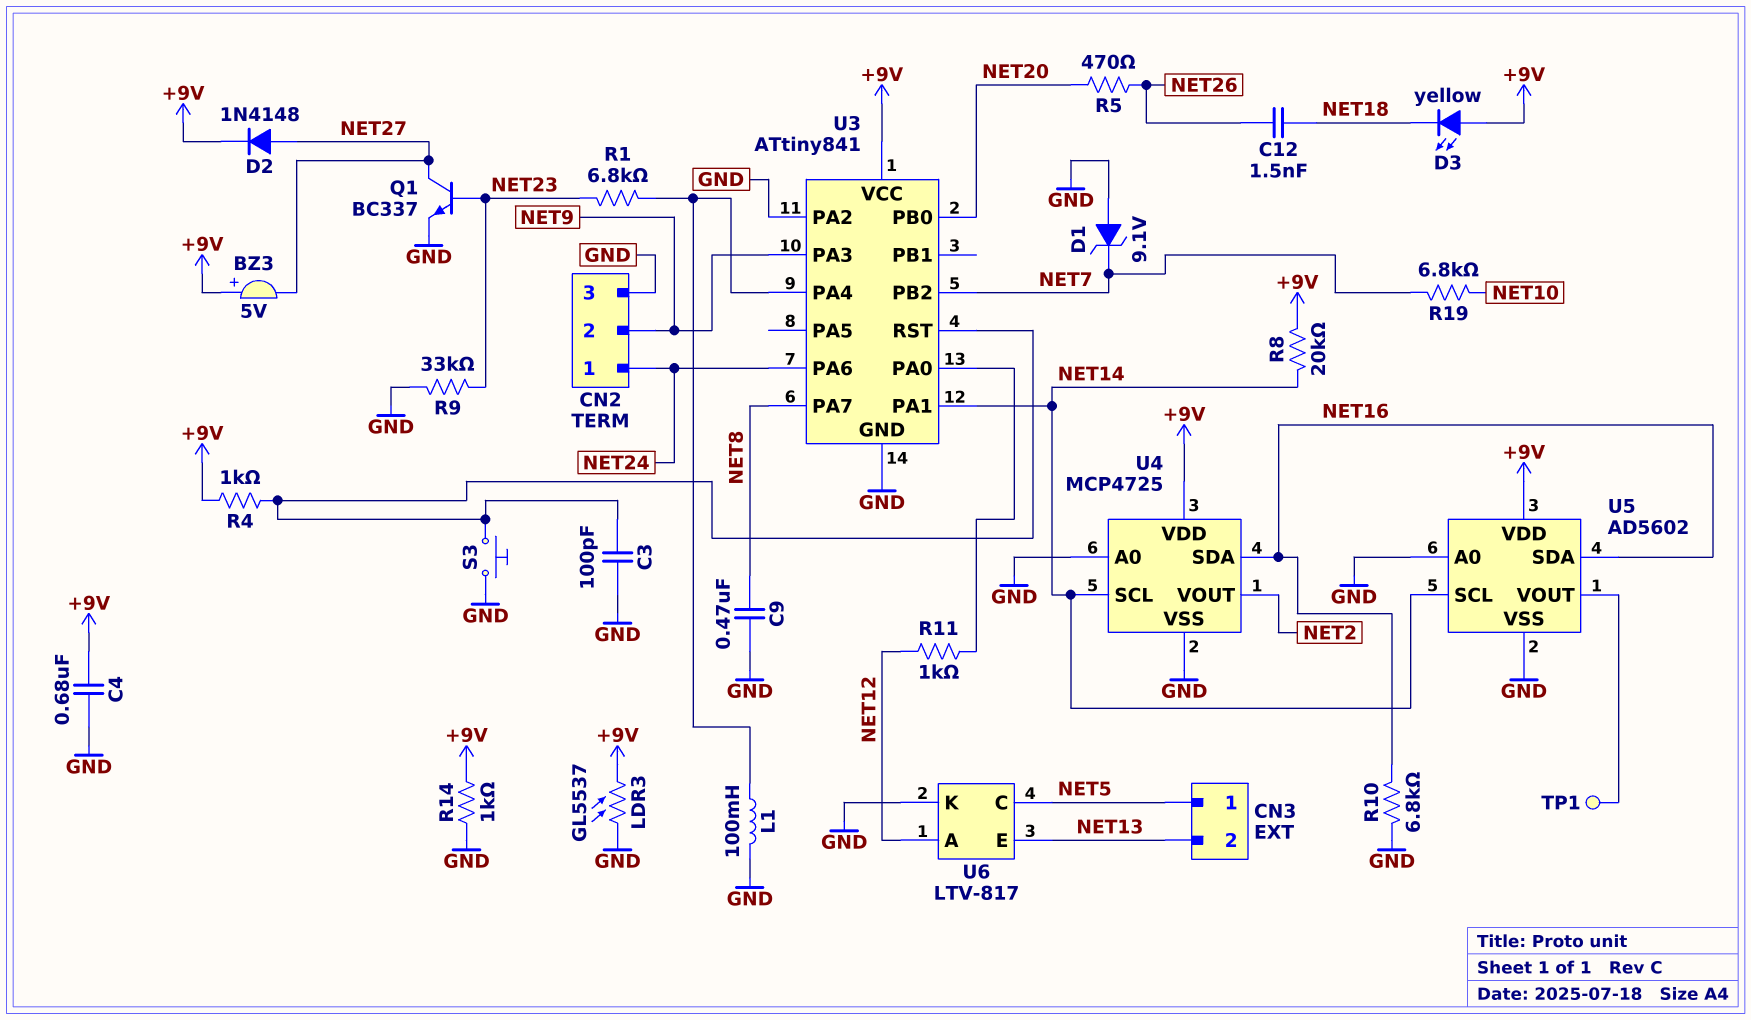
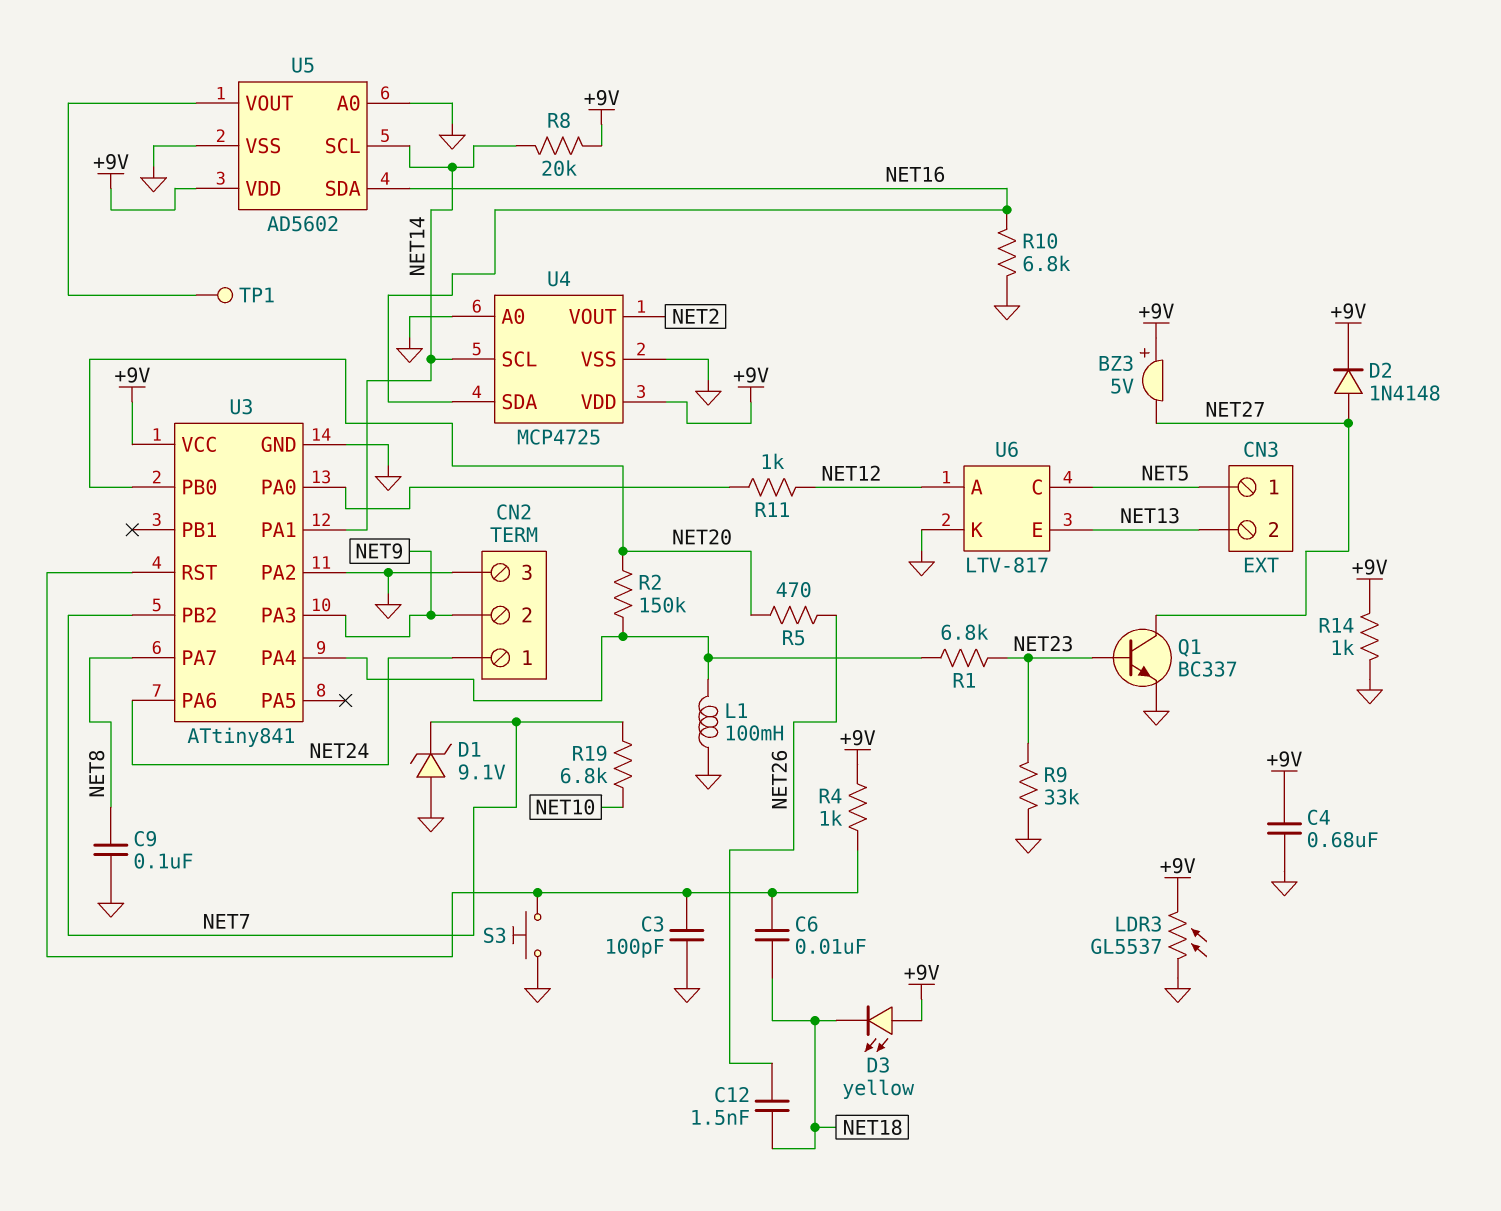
C6: none -> 10nF (NET18, U3/RST)
C9: 470nF (GND, NET8) -> 100nF (GND, NET8)
R2: none -> 150k (NET20, U3/PA4)

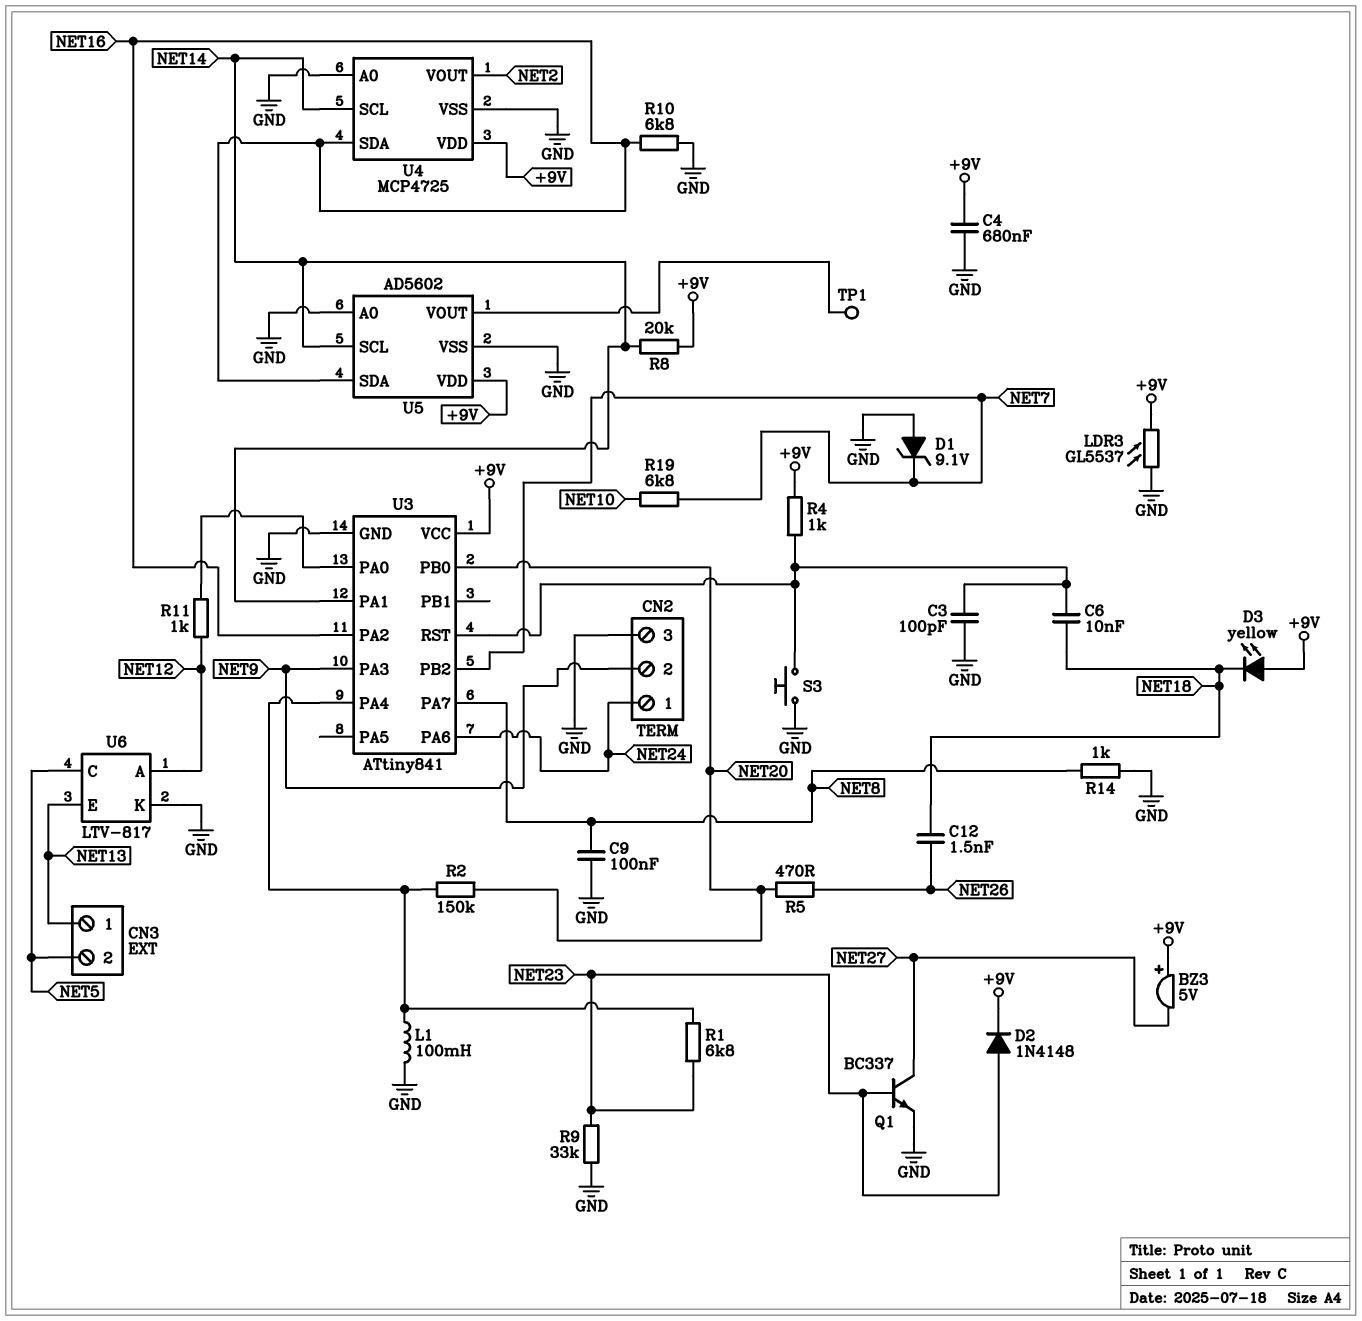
CN3 pin 1: NET5 -> NET13
CN3 pin 2: NET13 -> NET5
D2: diode 1N4148 (A NET27, K +9V) -> diode 1N4148 (A NET23, K +9V)
R14: 1k (+9V, GND) -> 1k (GND, NET8)
U3 pin PA2: GND -> NET16

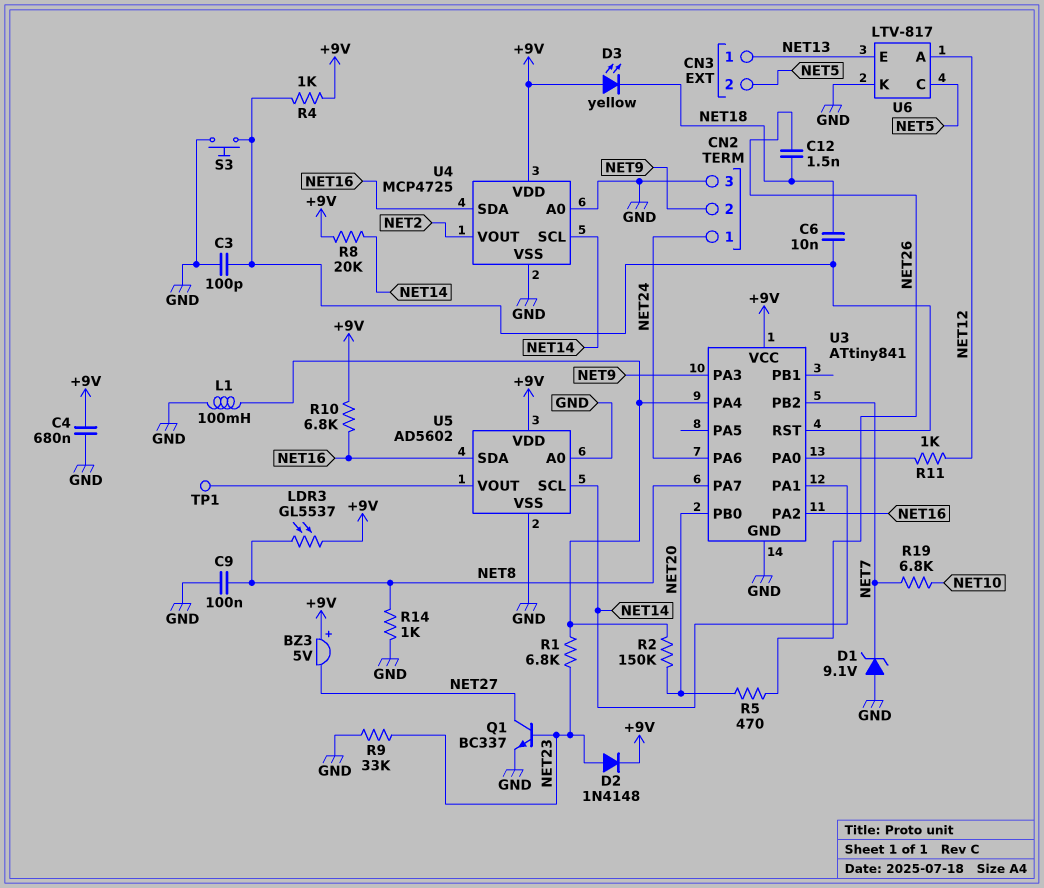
LDR3: GL5537 (+9V, GND) -> GL5537 (+9V, NET8)
R10: 6.8k (GND, NET16) -> 6.8k (+9V, NET16)

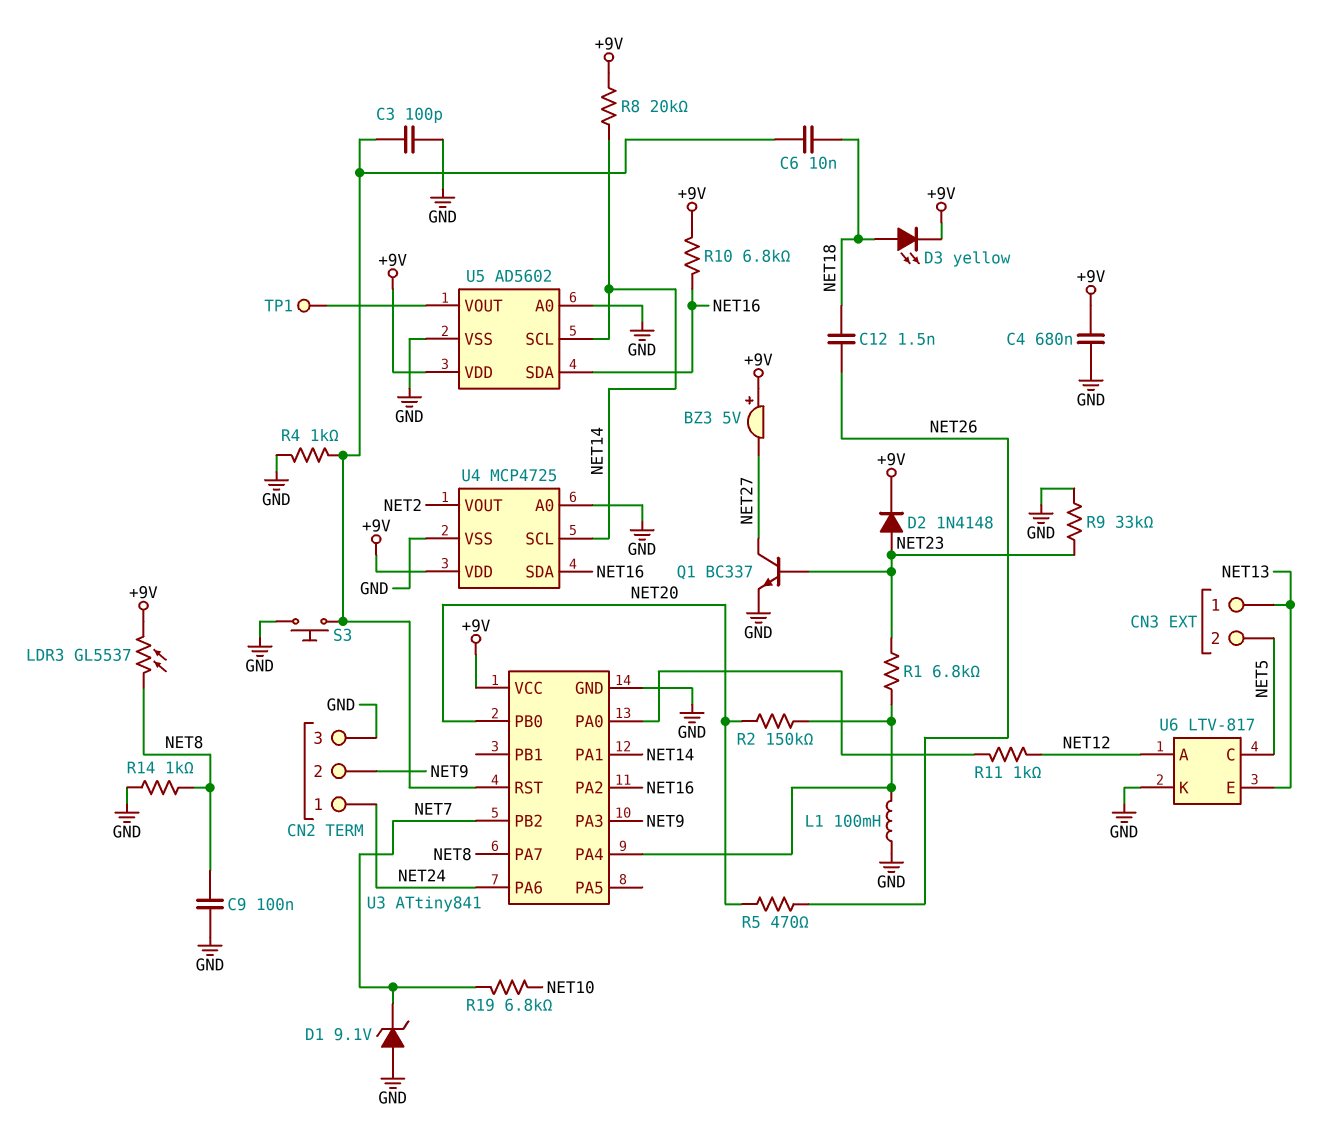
D3: LED yellow (A +9V, K NET18) -> LED yellow (A NET18, K +9V)
R4: 1k (+9V, U3/RST) -> 1k (GND, U3/RST)

